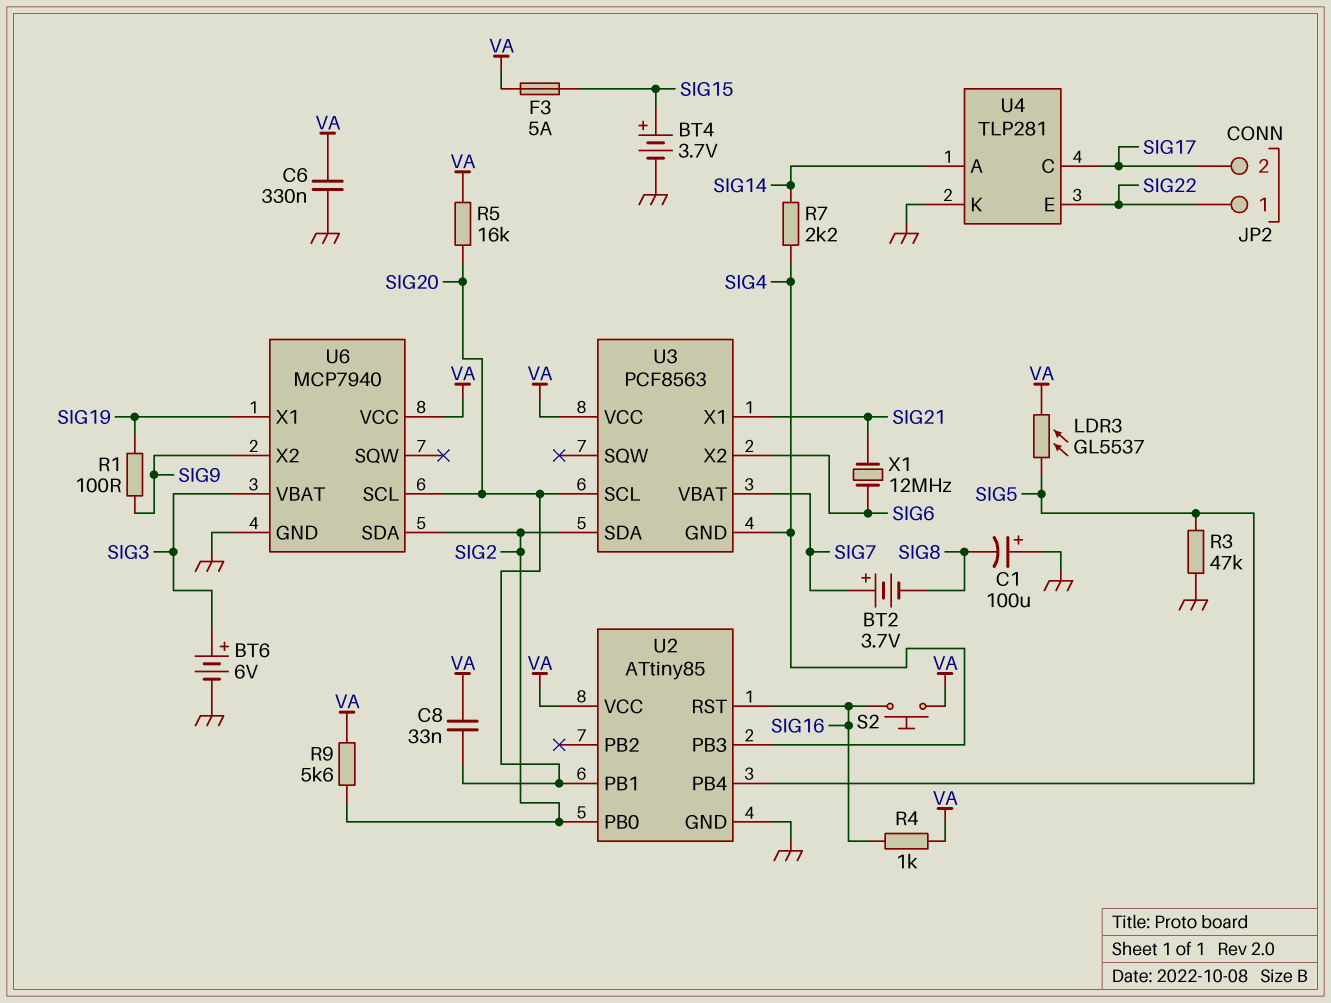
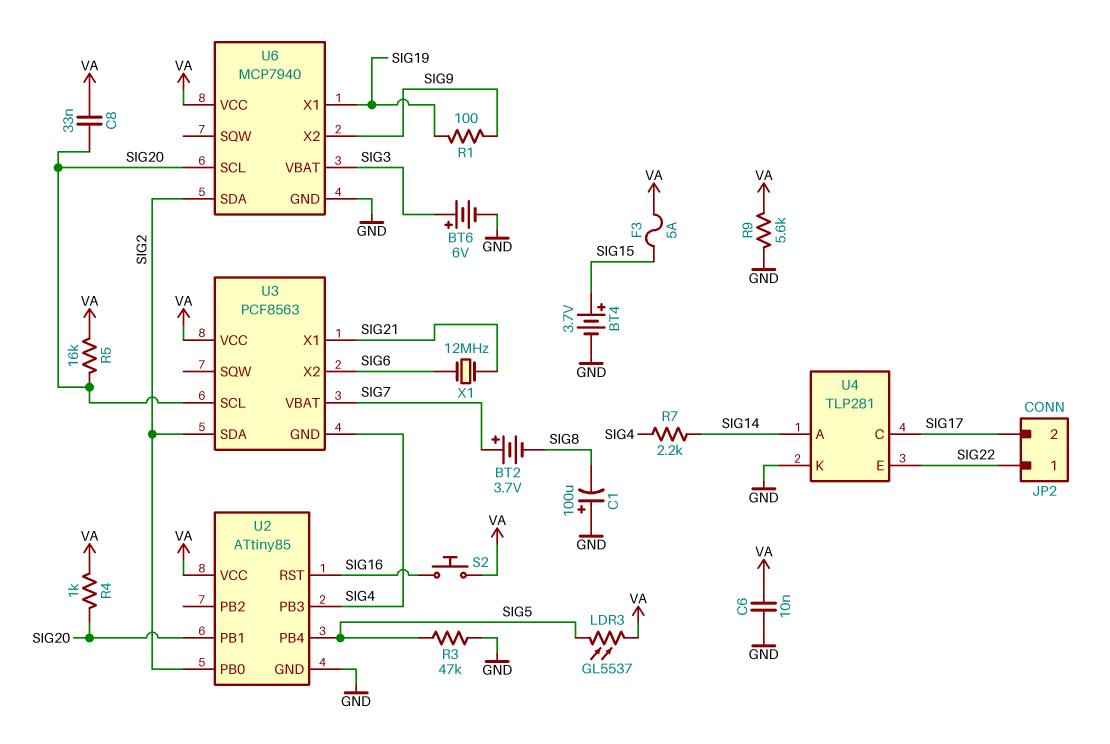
C6: 330nF (GND, VA) -> 10nF (GND, VA)
R4: 1k (SIG16, VA) -> 1k (SIG20, VA)
R9: 5.6k (SIG2, VA) -> 5.6k (GND, VA)

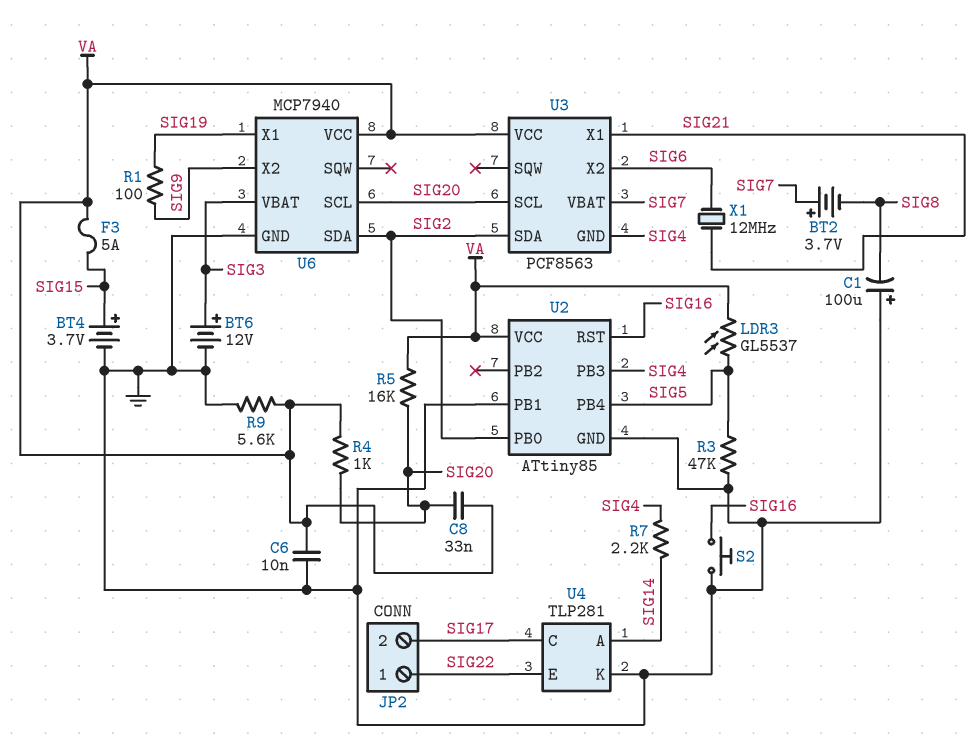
BT6: 6V (plus SIG3, minus GND) -> 12V (plus SIG3, minus GND)
S2: button (SIG16, VA) -> button (GND, SIG16)
U2 pin PB1: SIG20 -> GND

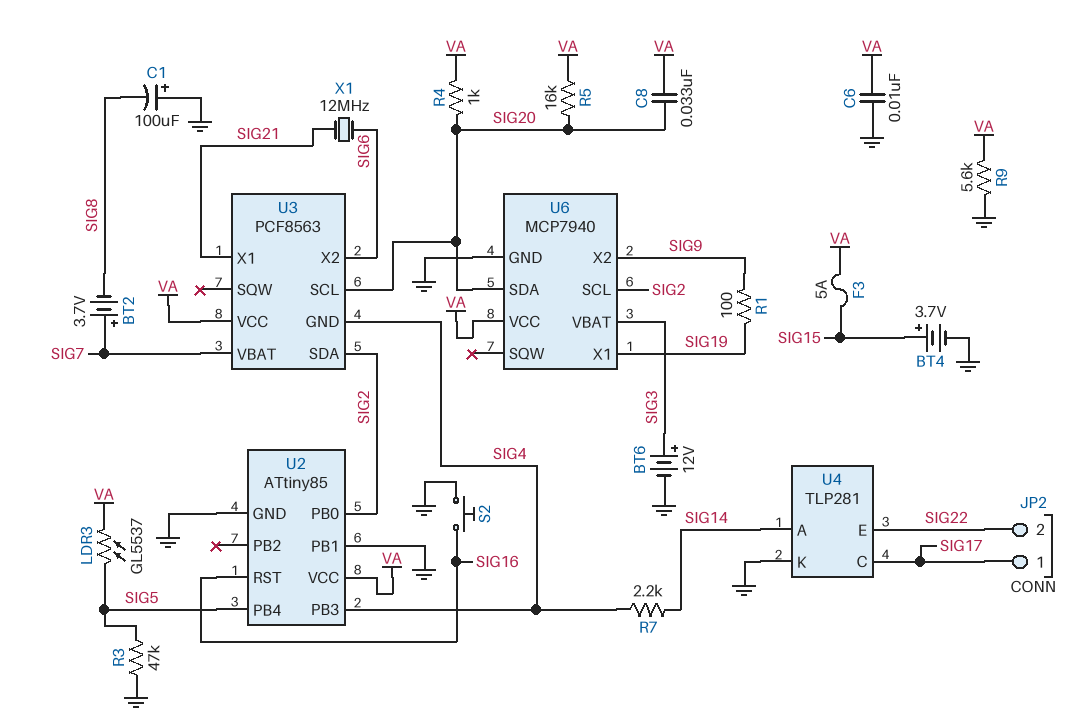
JP2 pin 1: SIG22 -> SIG17
JP2 pin 2: SIG17 -> SIG22
U6 pin SCL: SIG20 -> SIG2
U6 pin SDA: SIG2 -> SIG20

